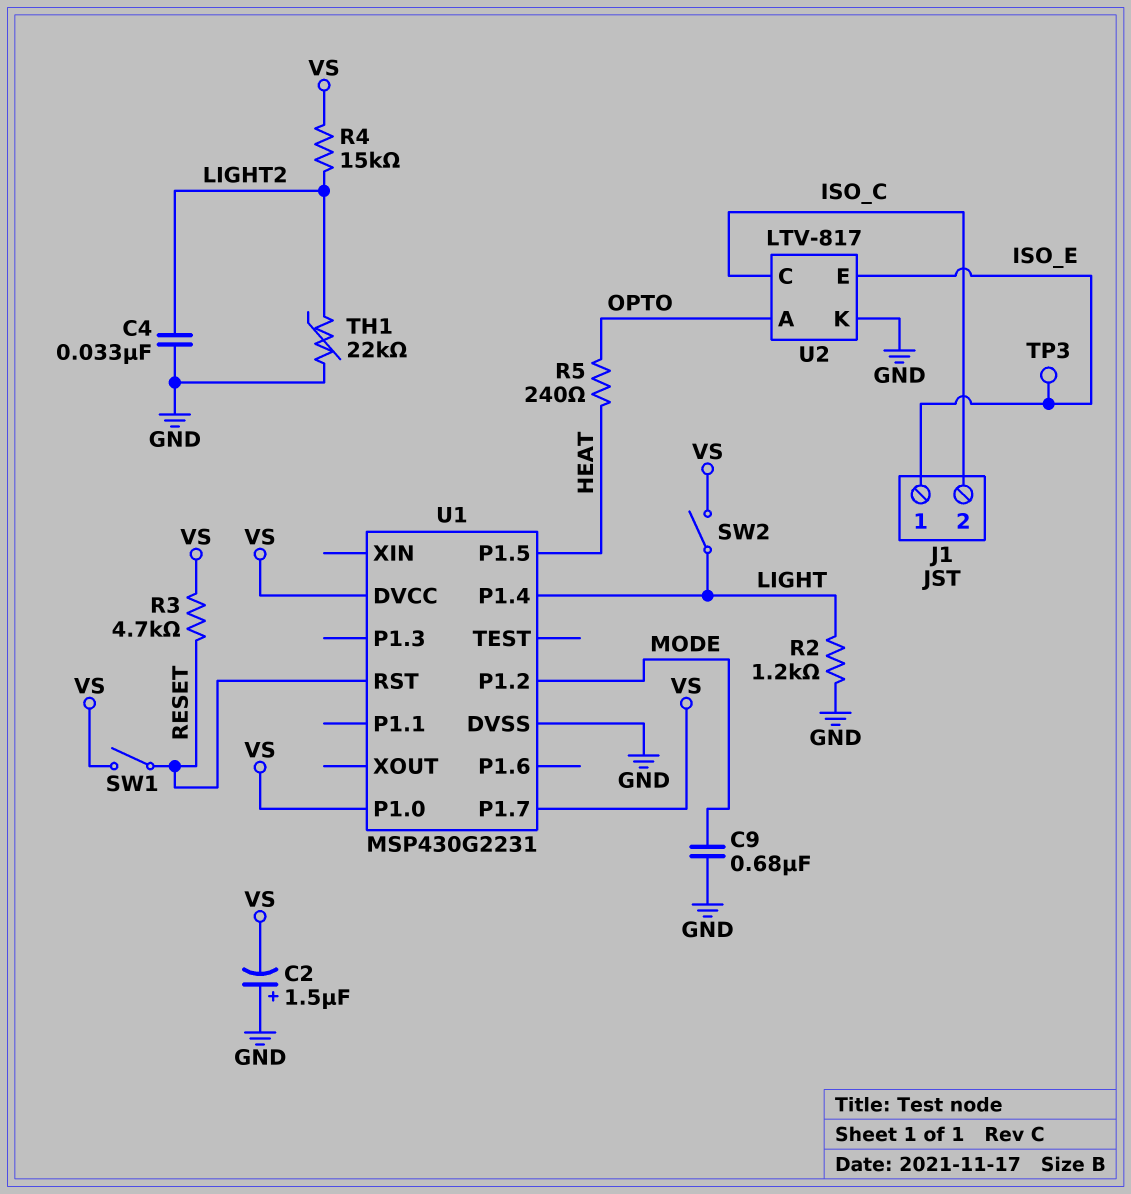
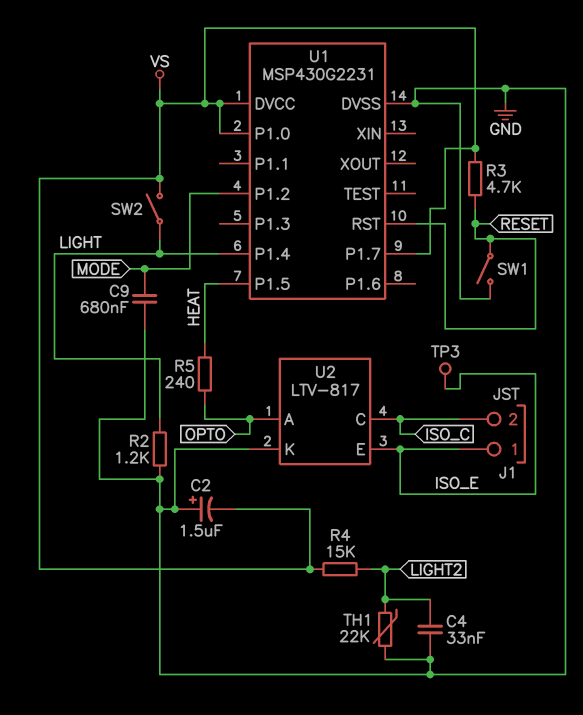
SW1: switch (RESET, VS) -> switch (GND, RESET)

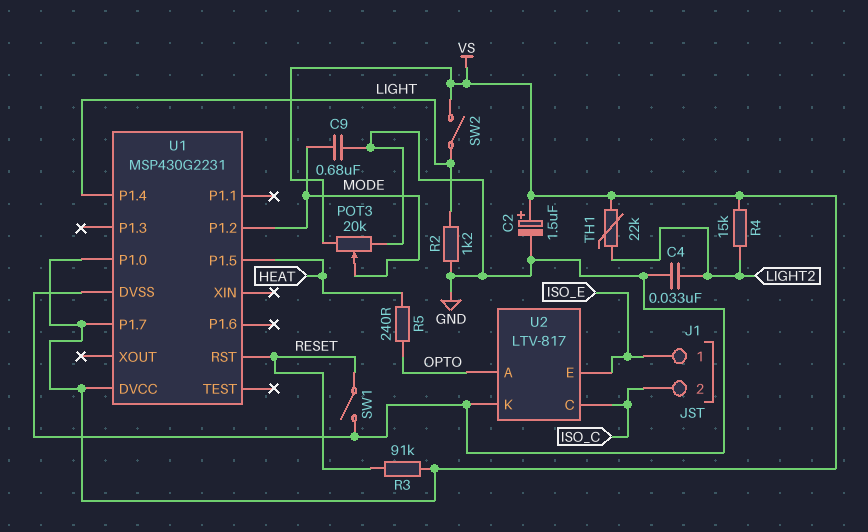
C2: 1.5uF (plus GND, minus VS) -> 1.5uF (plus VS, minus GND)
POT3: none -> 20k (GND, VS, wiper MODE)
R3: 4.7k (RESET, VS) -> 91k (RESET, VS)
TH1: 22k (GND, LIGHT2) -> 22k (LIGHT2, VS)
TP3: test point (ISO_E) -> none

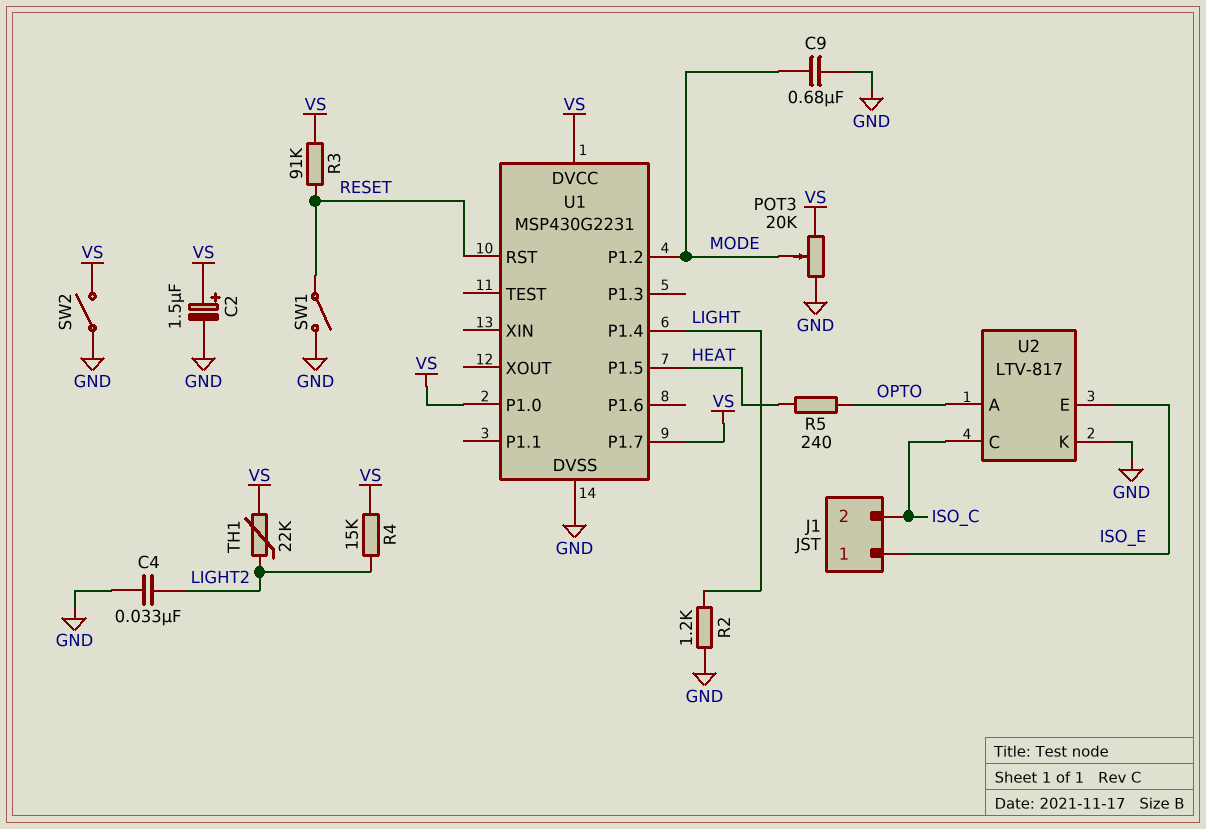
SW2: switch (LIGHT, VS) -> switch (GND, VS)

